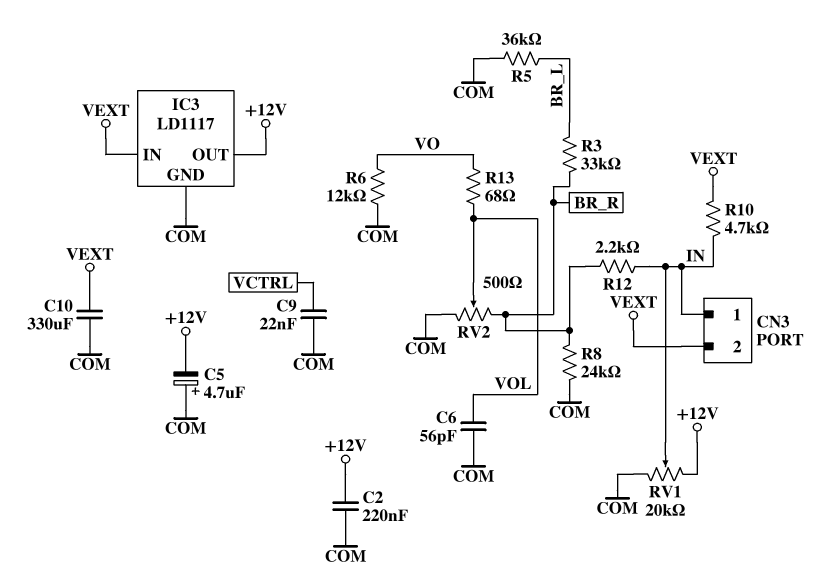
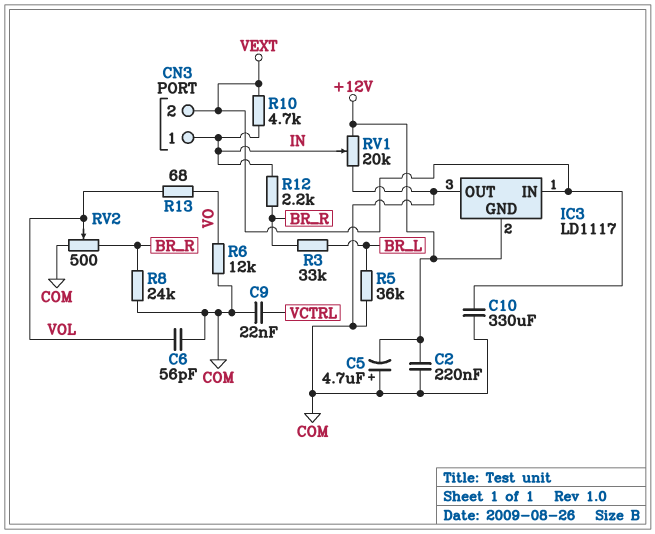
IC3 pin GND: COM -> +12V
IC3 pin OUT: +12V -> COM

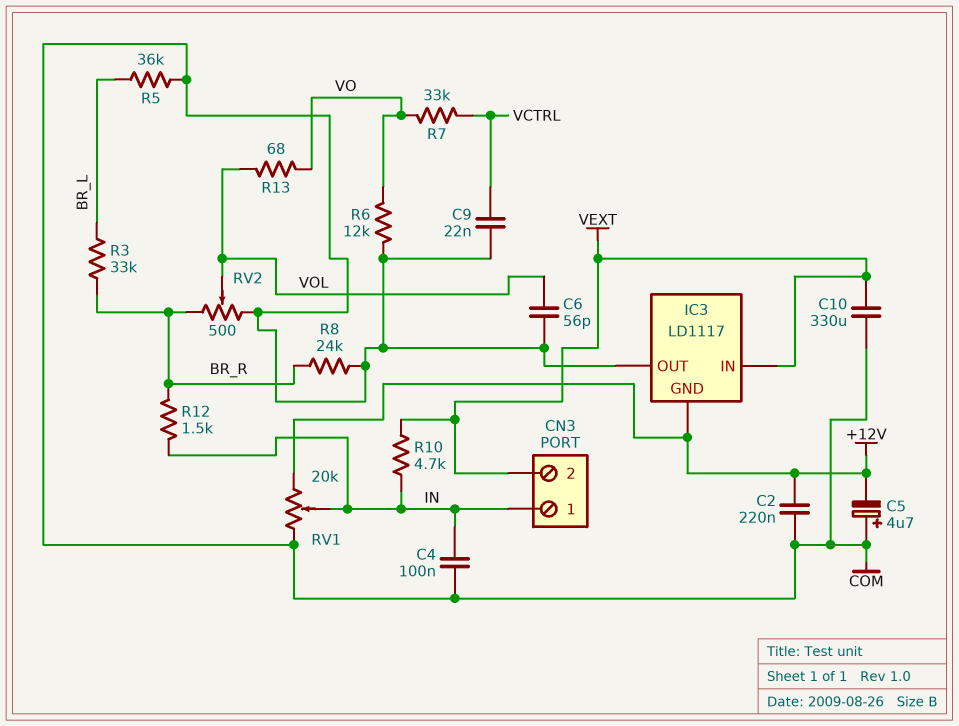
C4: none -> 100nF (COM, IN)
R7: none -> 33k (VCTRL, VO)
R12: 2.2k (BR_R, IN) -> 1.5k (BR_R, IN)

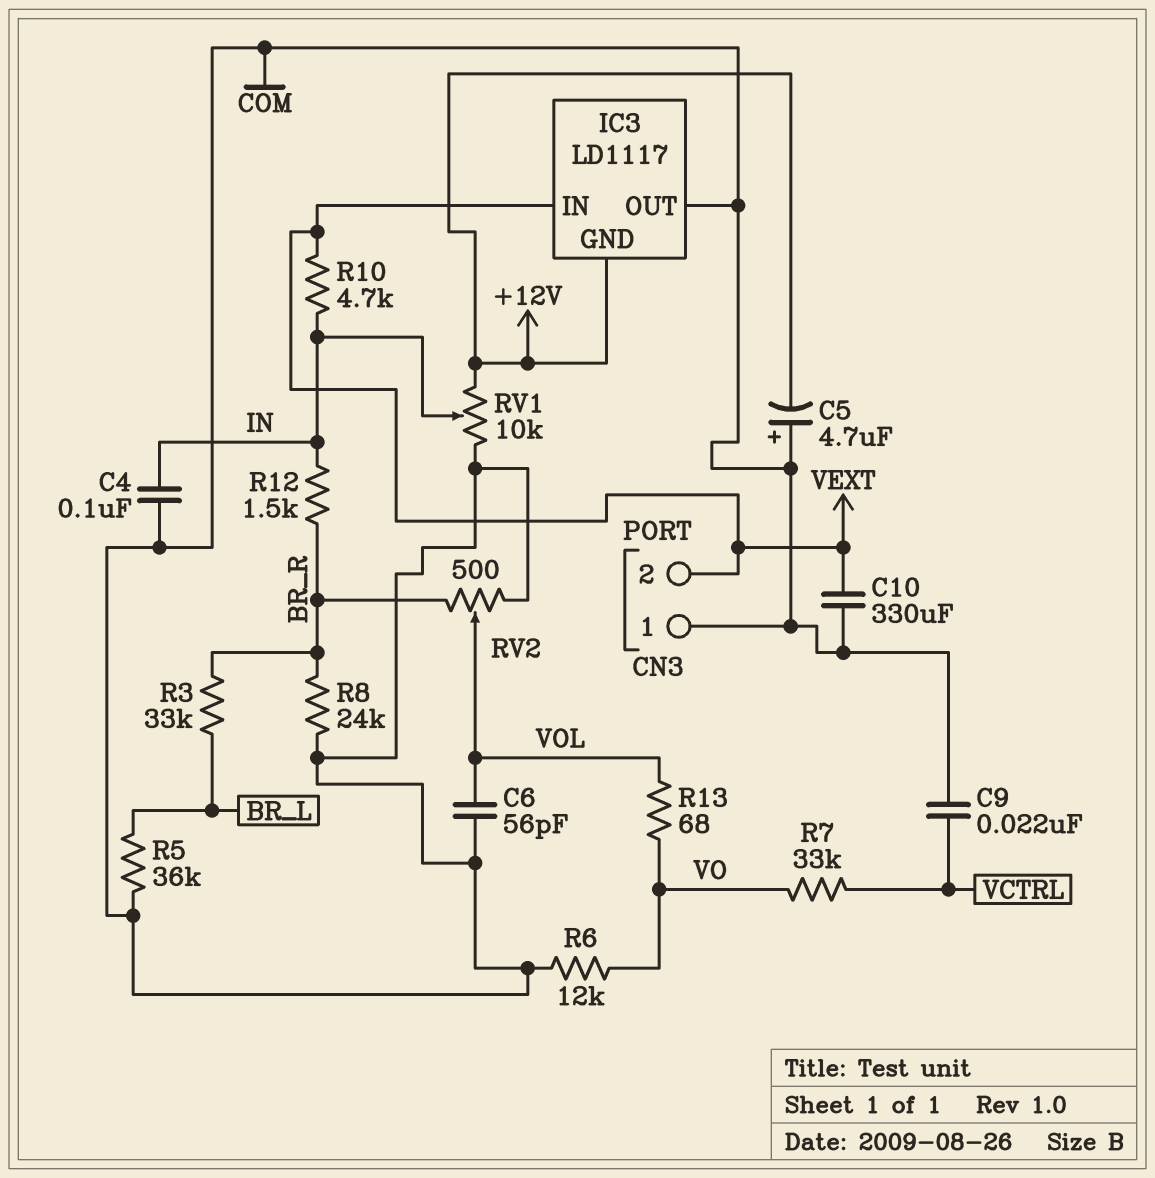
C2: 220nF (+12V, COM) -> none
CN3 pin 1: IN -> COM
RV1: 20k (+12V, COM, wiper IN) -> 10k (+12V, COM, wiper IN)

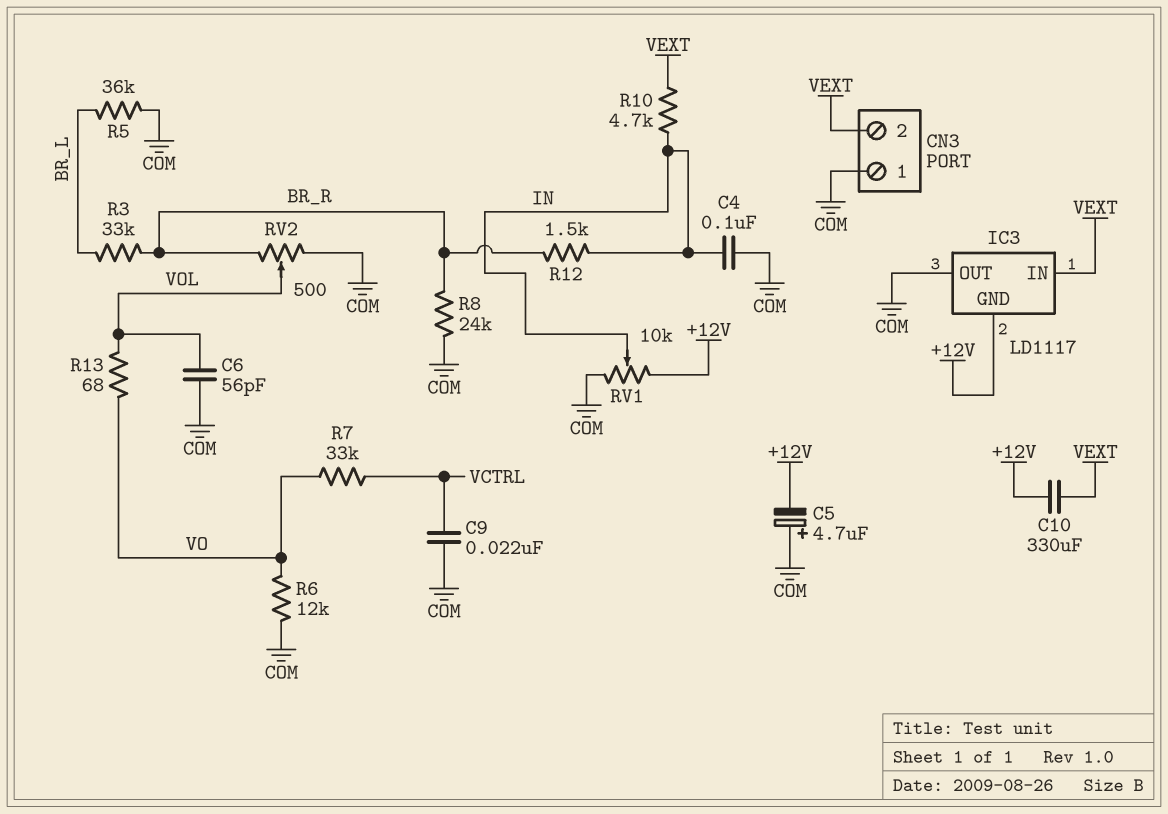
C10: 330uF (COM, VEXT) -> 330uF (+12V, VEXT)

